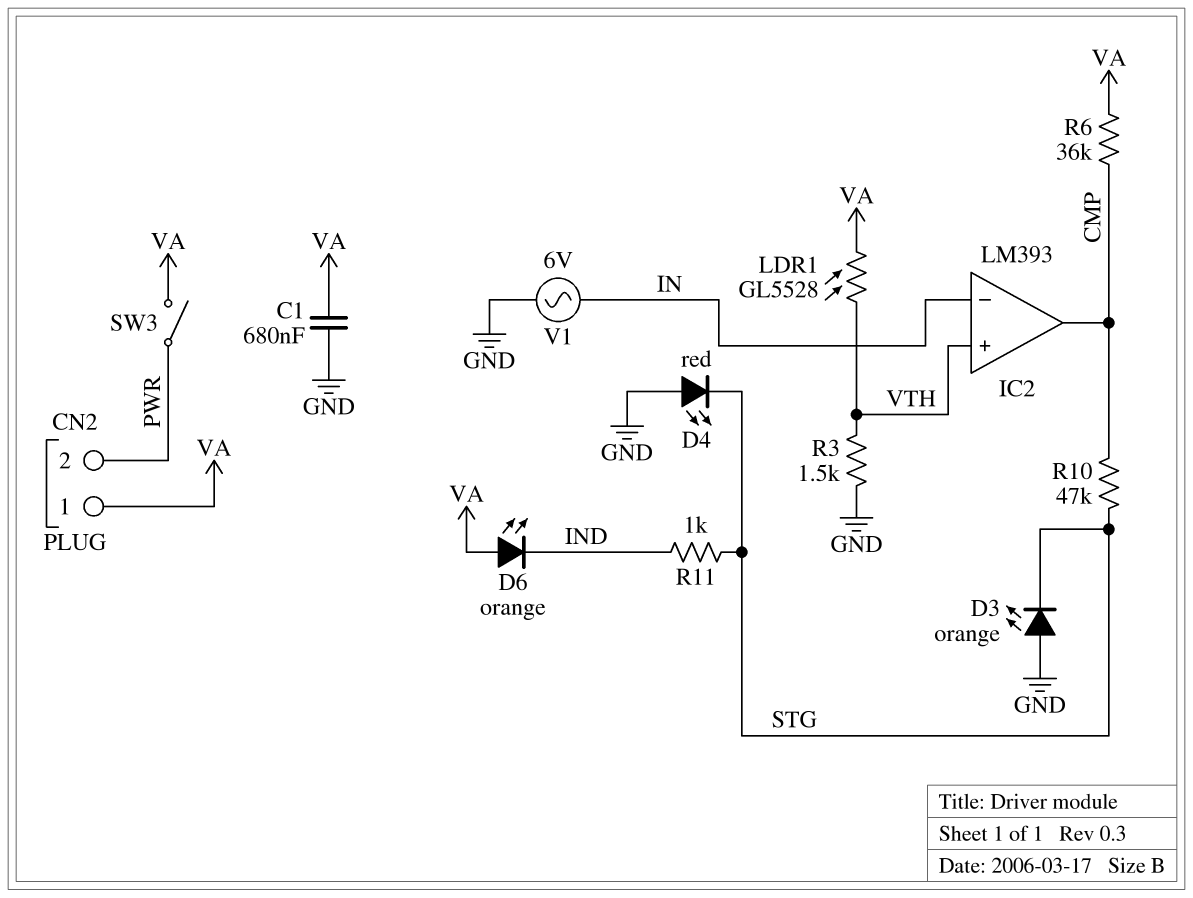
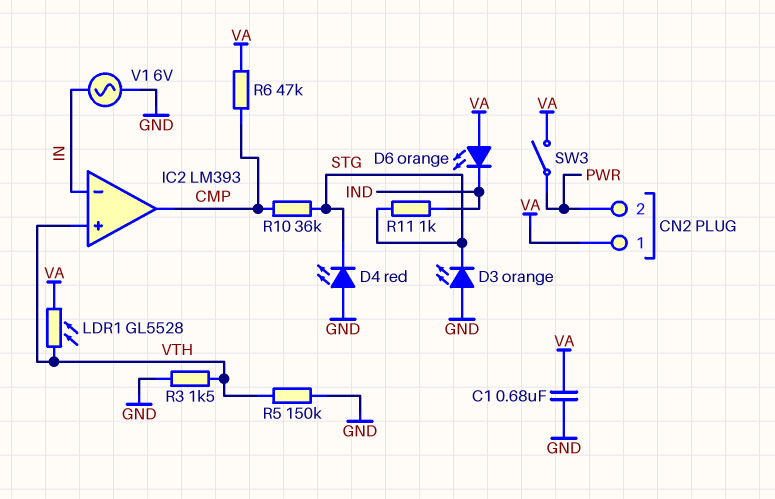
R5: none -> 150k (GND, VTH)
R6: 36k (CMP, VA) -> 47k (CMP, VA)
R10: 47k (CMP, STG) -> 36k (CMP, STG)

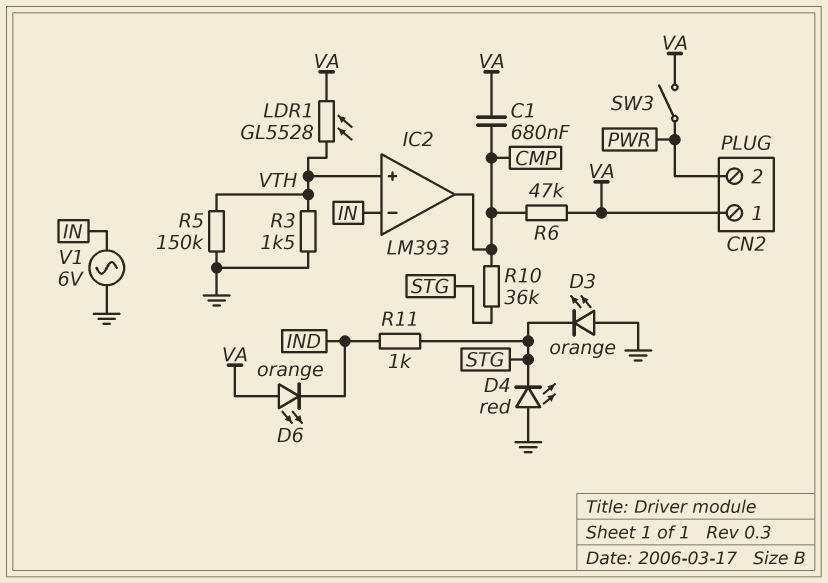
C1: 680nF (GND, VA) -> 680nF (CMP, VA)

